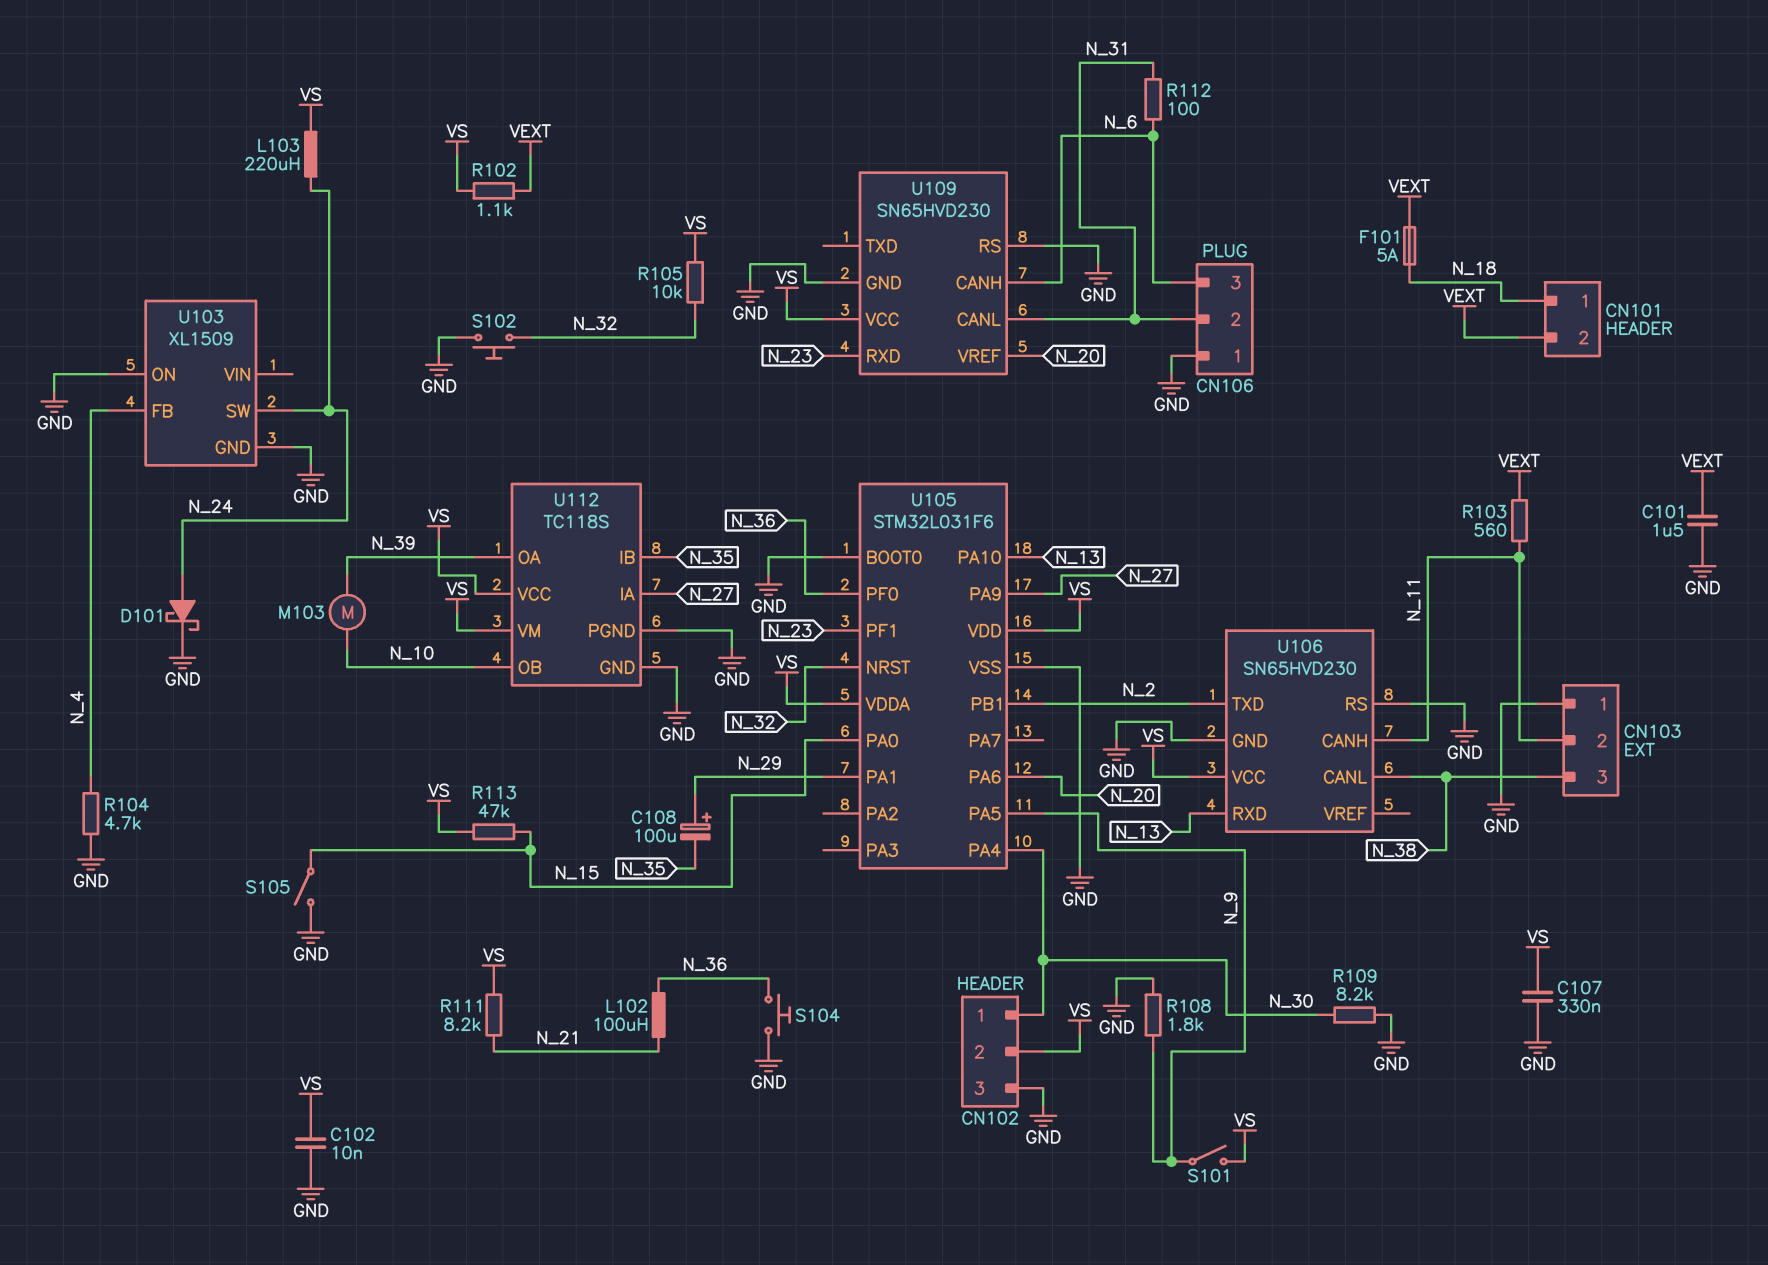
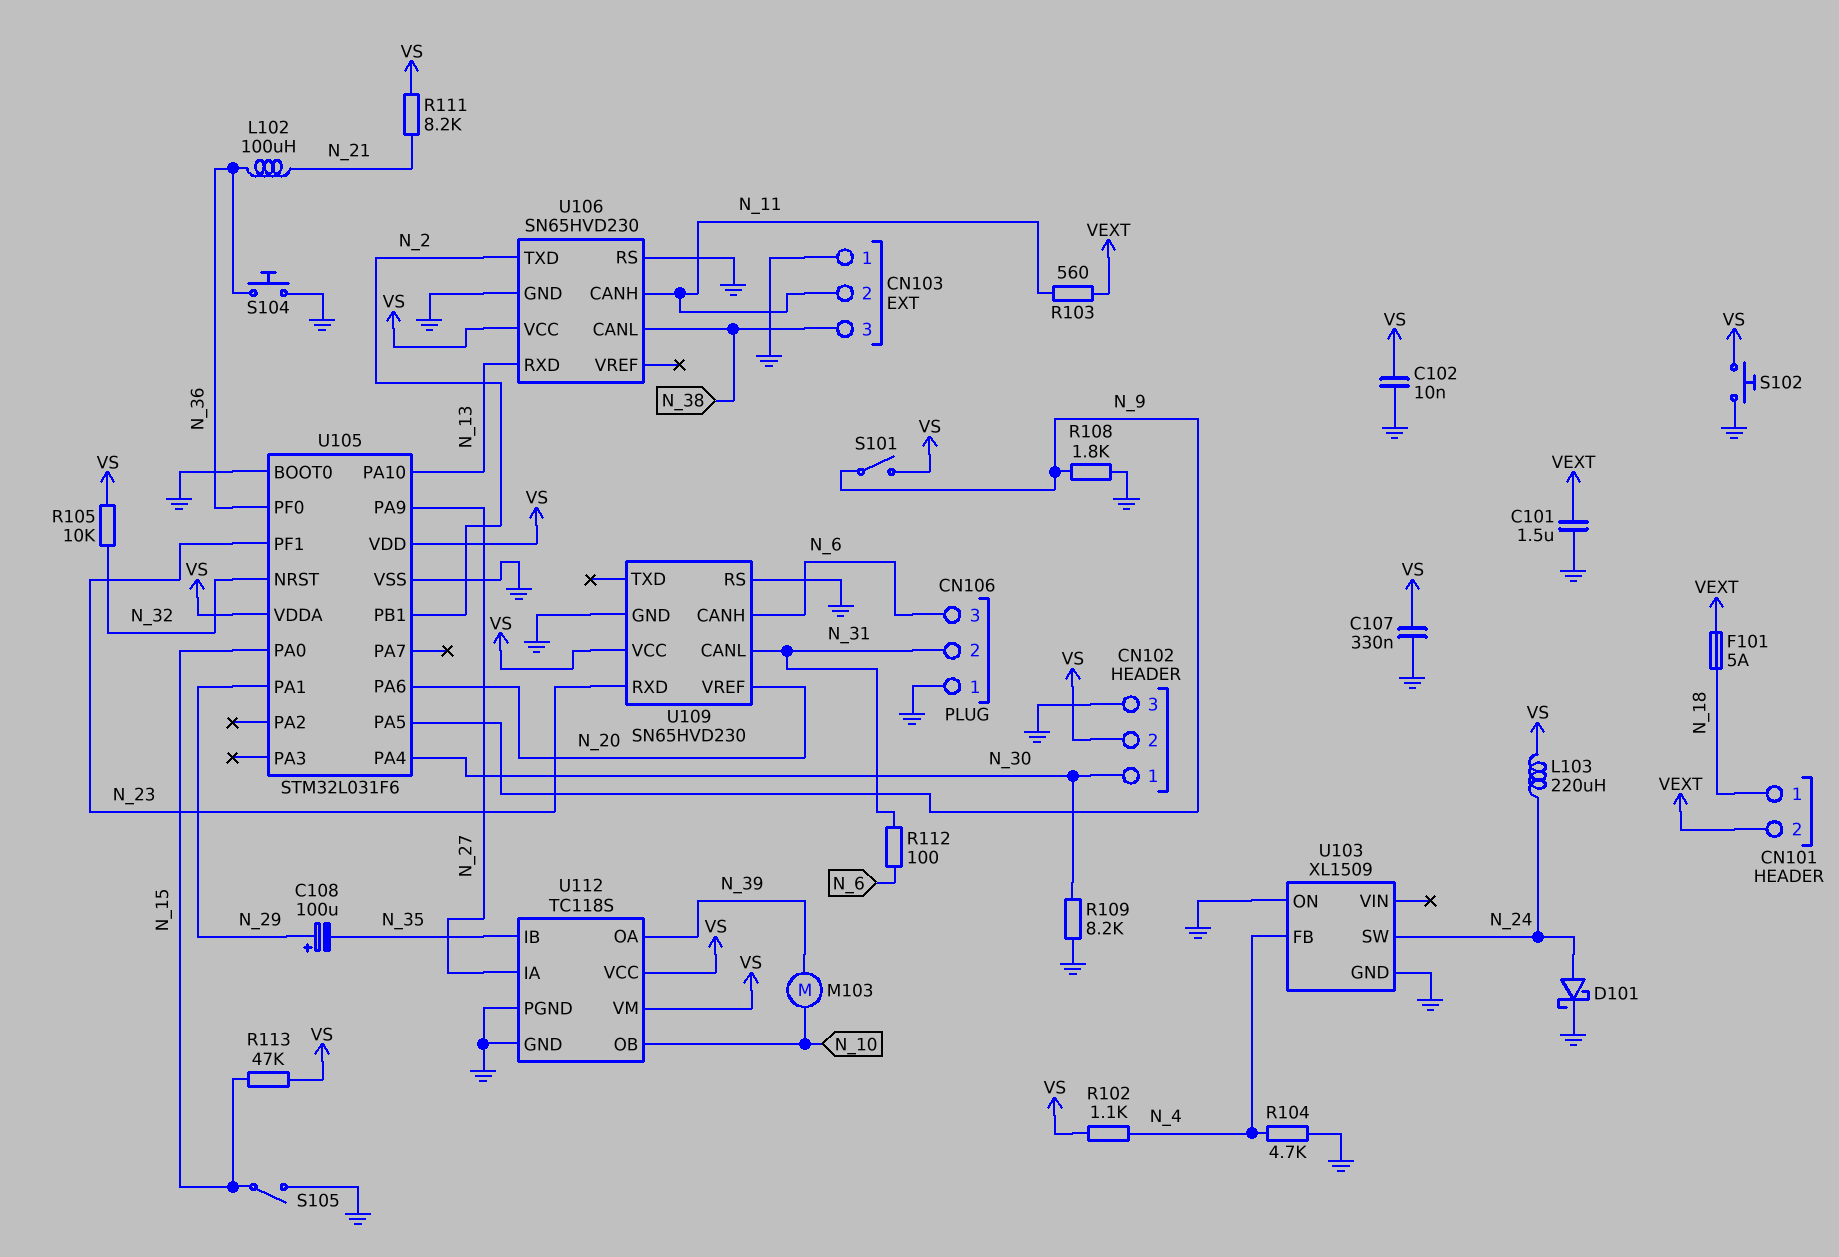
R102: 1.1k (VEXT, VS) -> 1.1k (N_4, VS)
S102: button (GND, N_32) -> button (GND, VS)

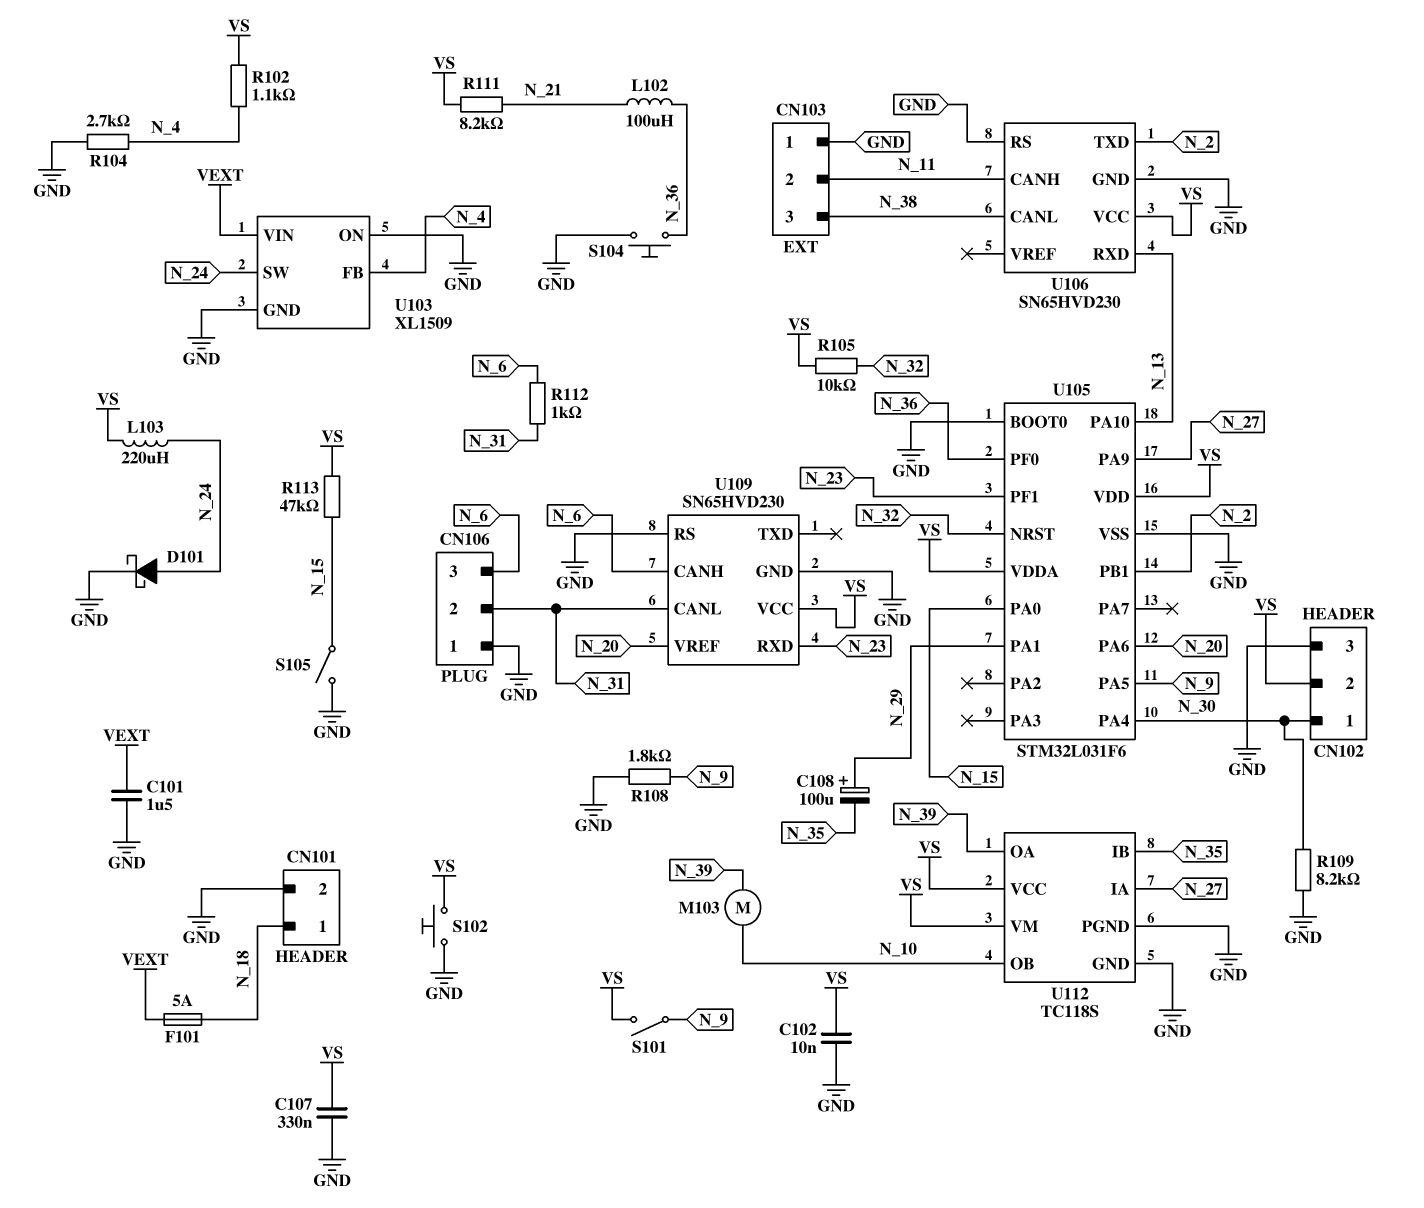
CN101 pin 2: VEXT -> GND
R103: 560 (N_11, VEXT) -> none
R104: 4.7k (GND, N_4) -> 2.7k (GND, N_4)
R112: 100 (N_6, N_31) -> 1k (N_6, N_31)
U103 pin VIN: none -> VEXT

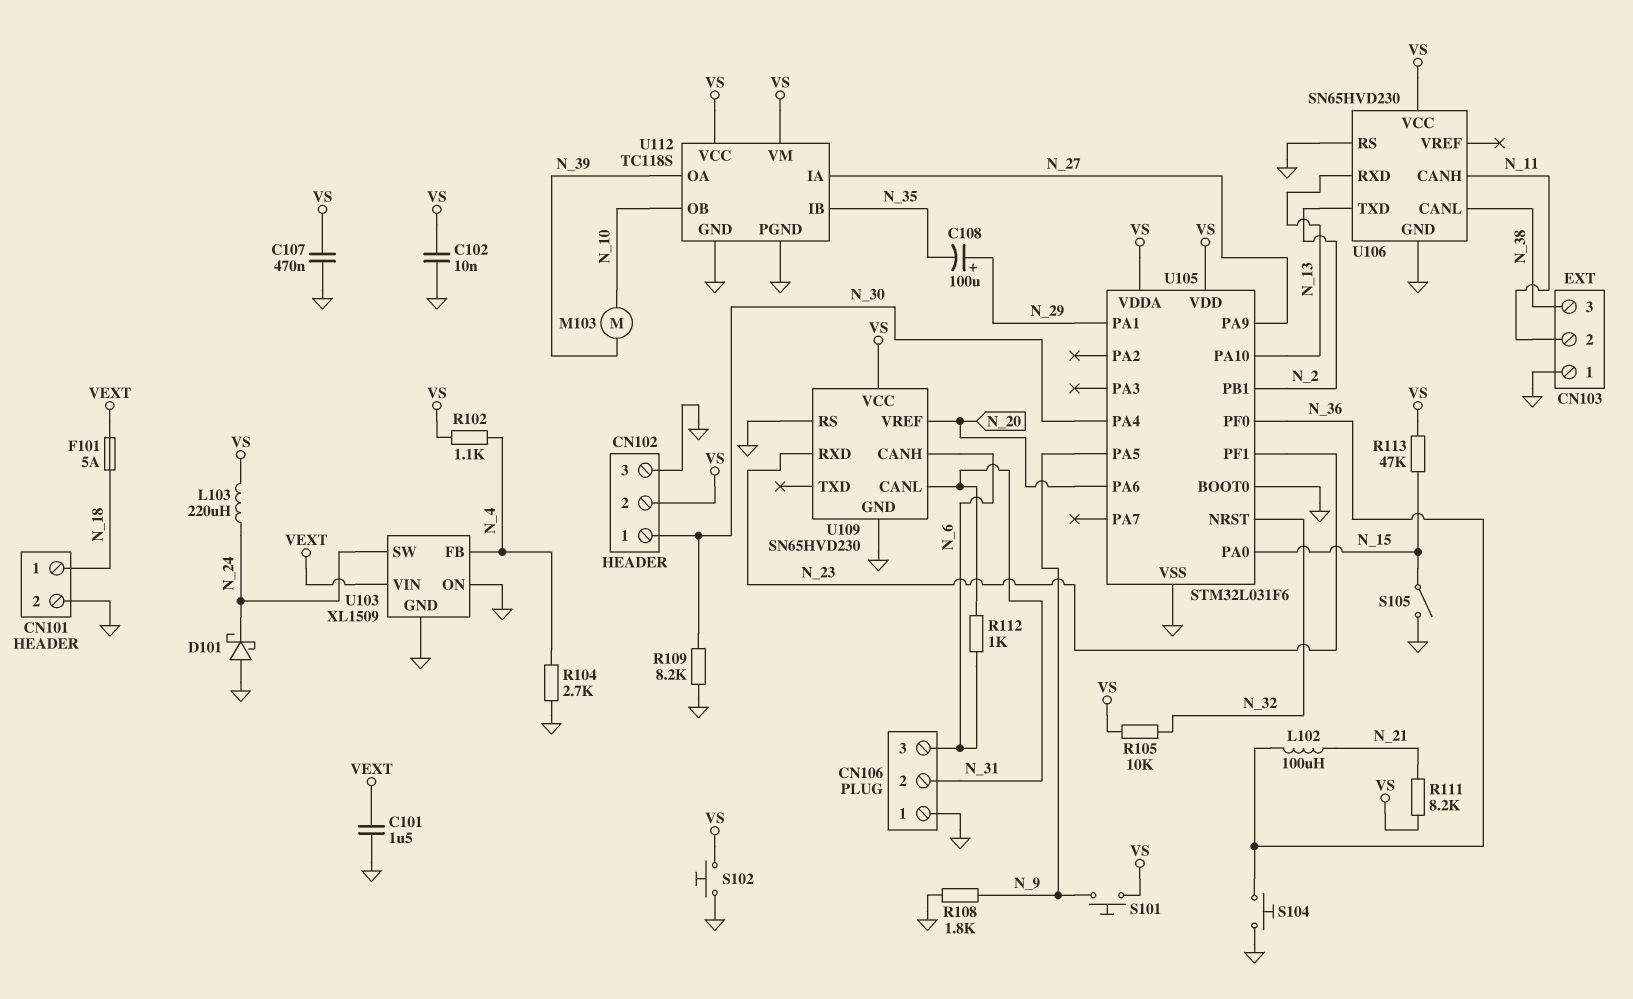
C107: 330nF (GND, VS) -> 470nF (GND, VS)
D101: schottky (A N_24, K GND) -> schottky (A GND, K N_24)
S101: switch (N_9, VS) -> button (N_9, VS)

